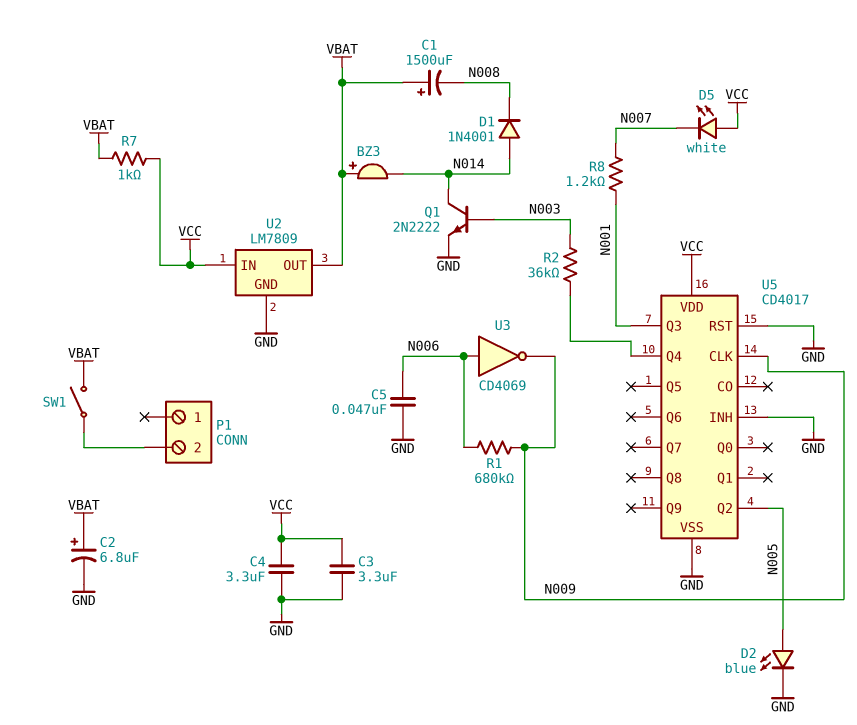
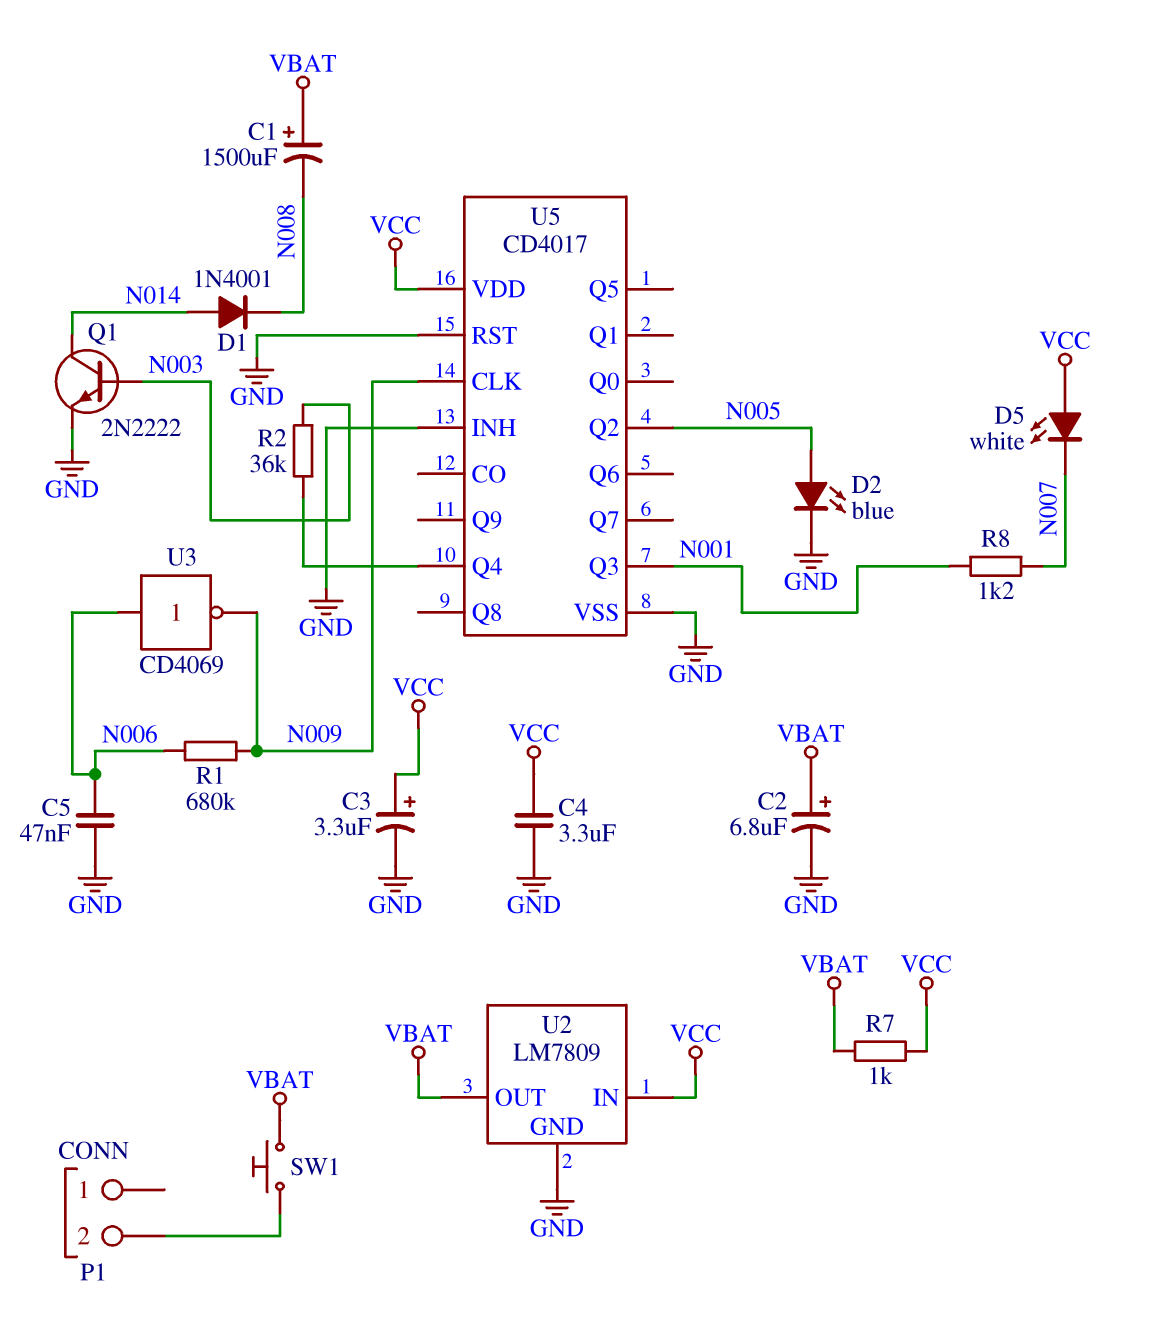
BZ3: buzzer (plus VBAT, minus N014) -> none
C3: 3.3uF (GND, VCC) -> 3.3uF (plus VCC, minus GND)
SW1: switch (P1/2, VBAT) -> button (P1/2, VBAT)

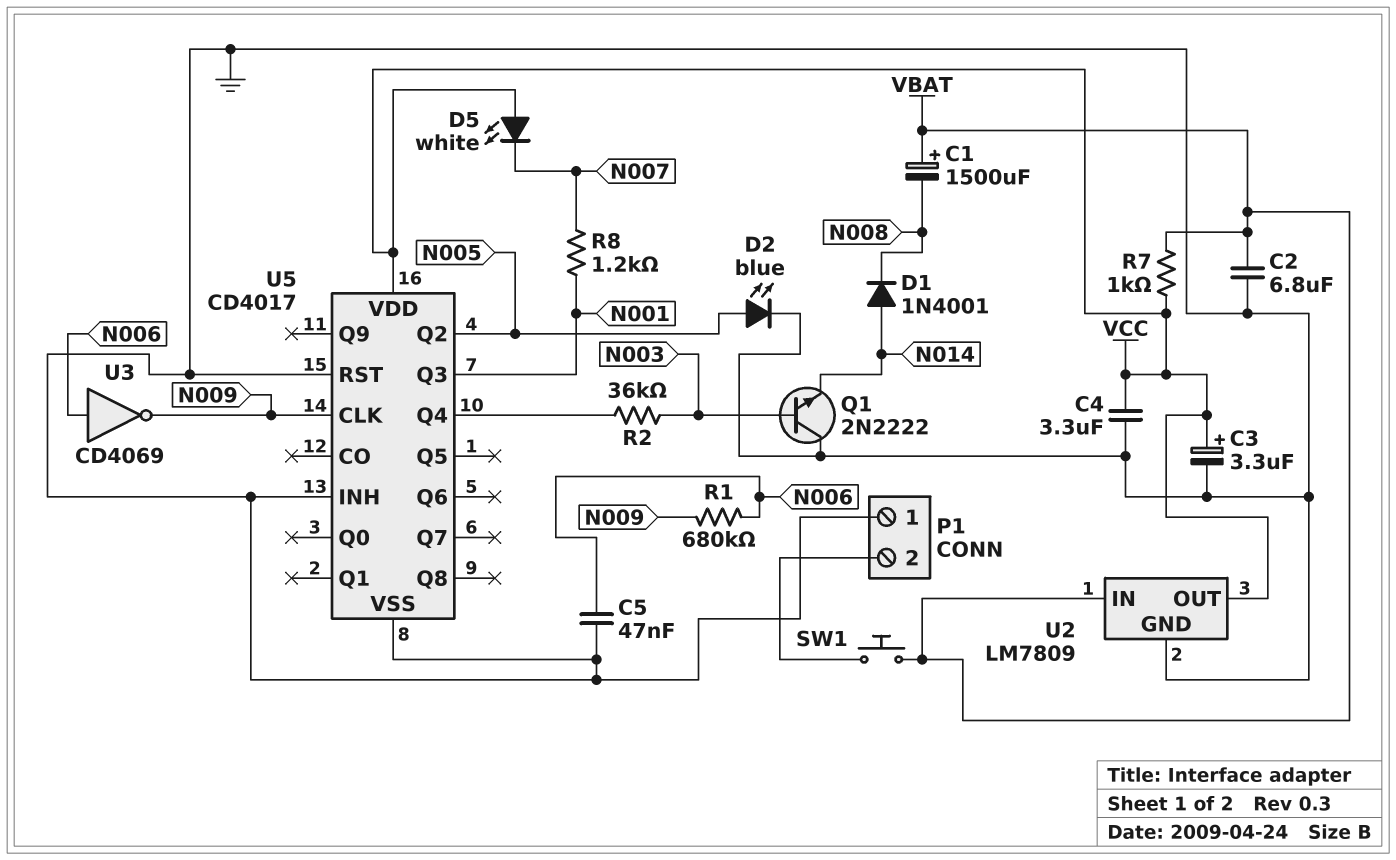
C2: 6.8uF (plus VBAT, minus GND) -> 6.8uF (GND, VBAT)
P1 pin 1: none -> GND
Q1: NPN 2N2222 (B N003, C N014, E GND) -> NPN 2N2222 (B N003, C GND, E N014)
U2 pin IN: VCC -> VBAT
U2 pin OUT: VBAT -> VCC

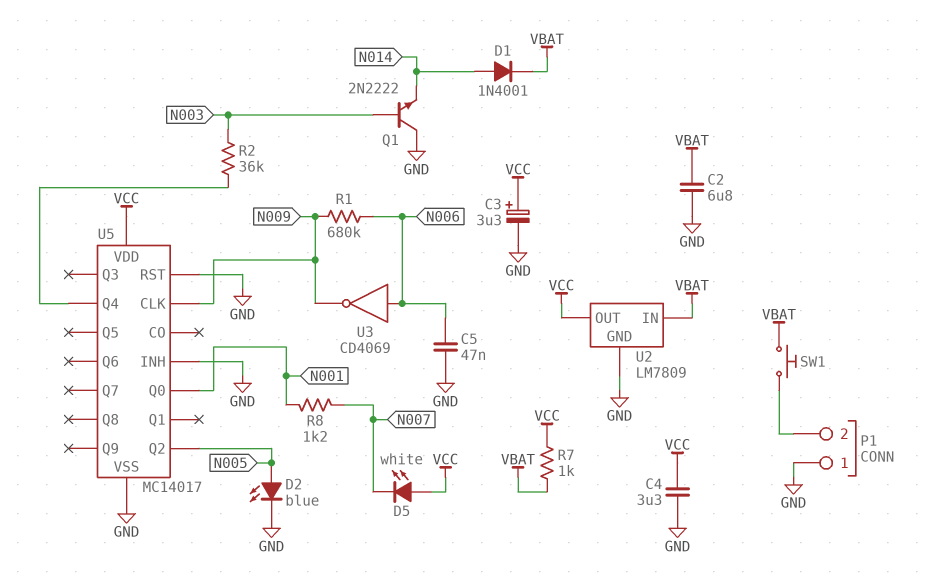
C1: 1500uF (plus VBAT, minus N008) -> none
D1: diode 1N4001 (A N014, K N008) -> diode 1N4001 (A N014, K VBAT)
U5: CD4017 -> MC14017
U5 pin Q0: none -> N001
U5 pin Q3: N001 -> none

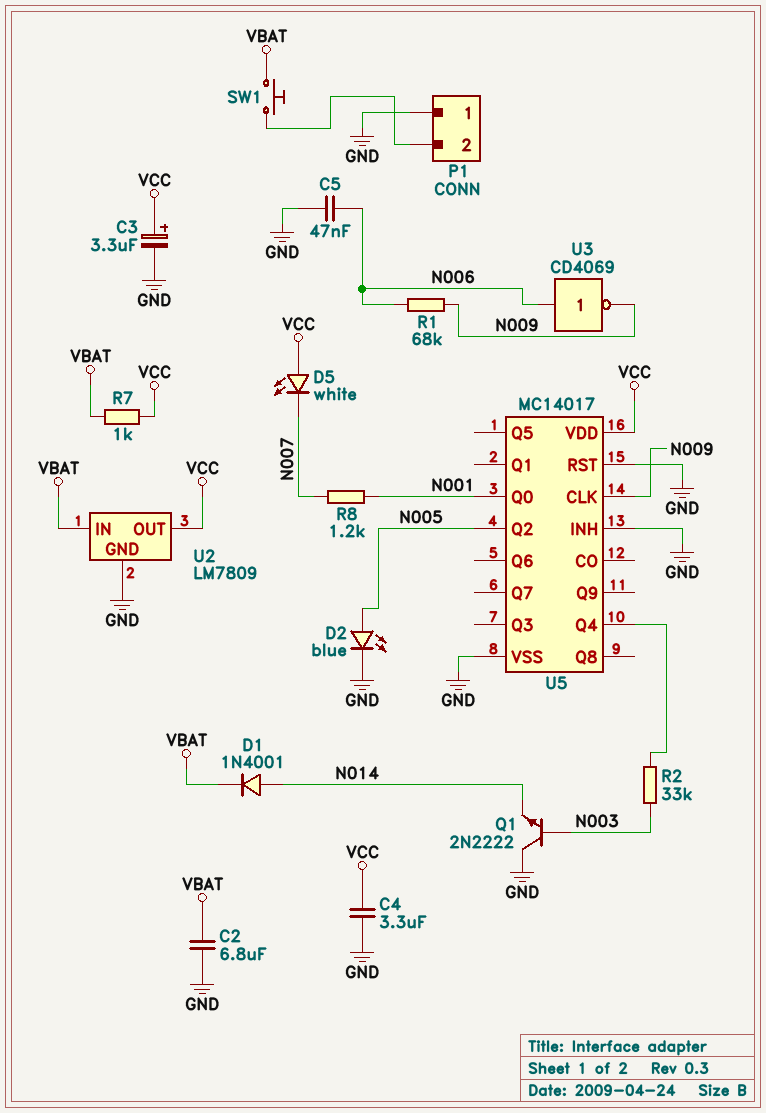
R1: 680k (N006, N009) -> 68k (N006, N009)
R2: 36k (N003, U5/Q4) -> 33k (N003, U5/Q4)

